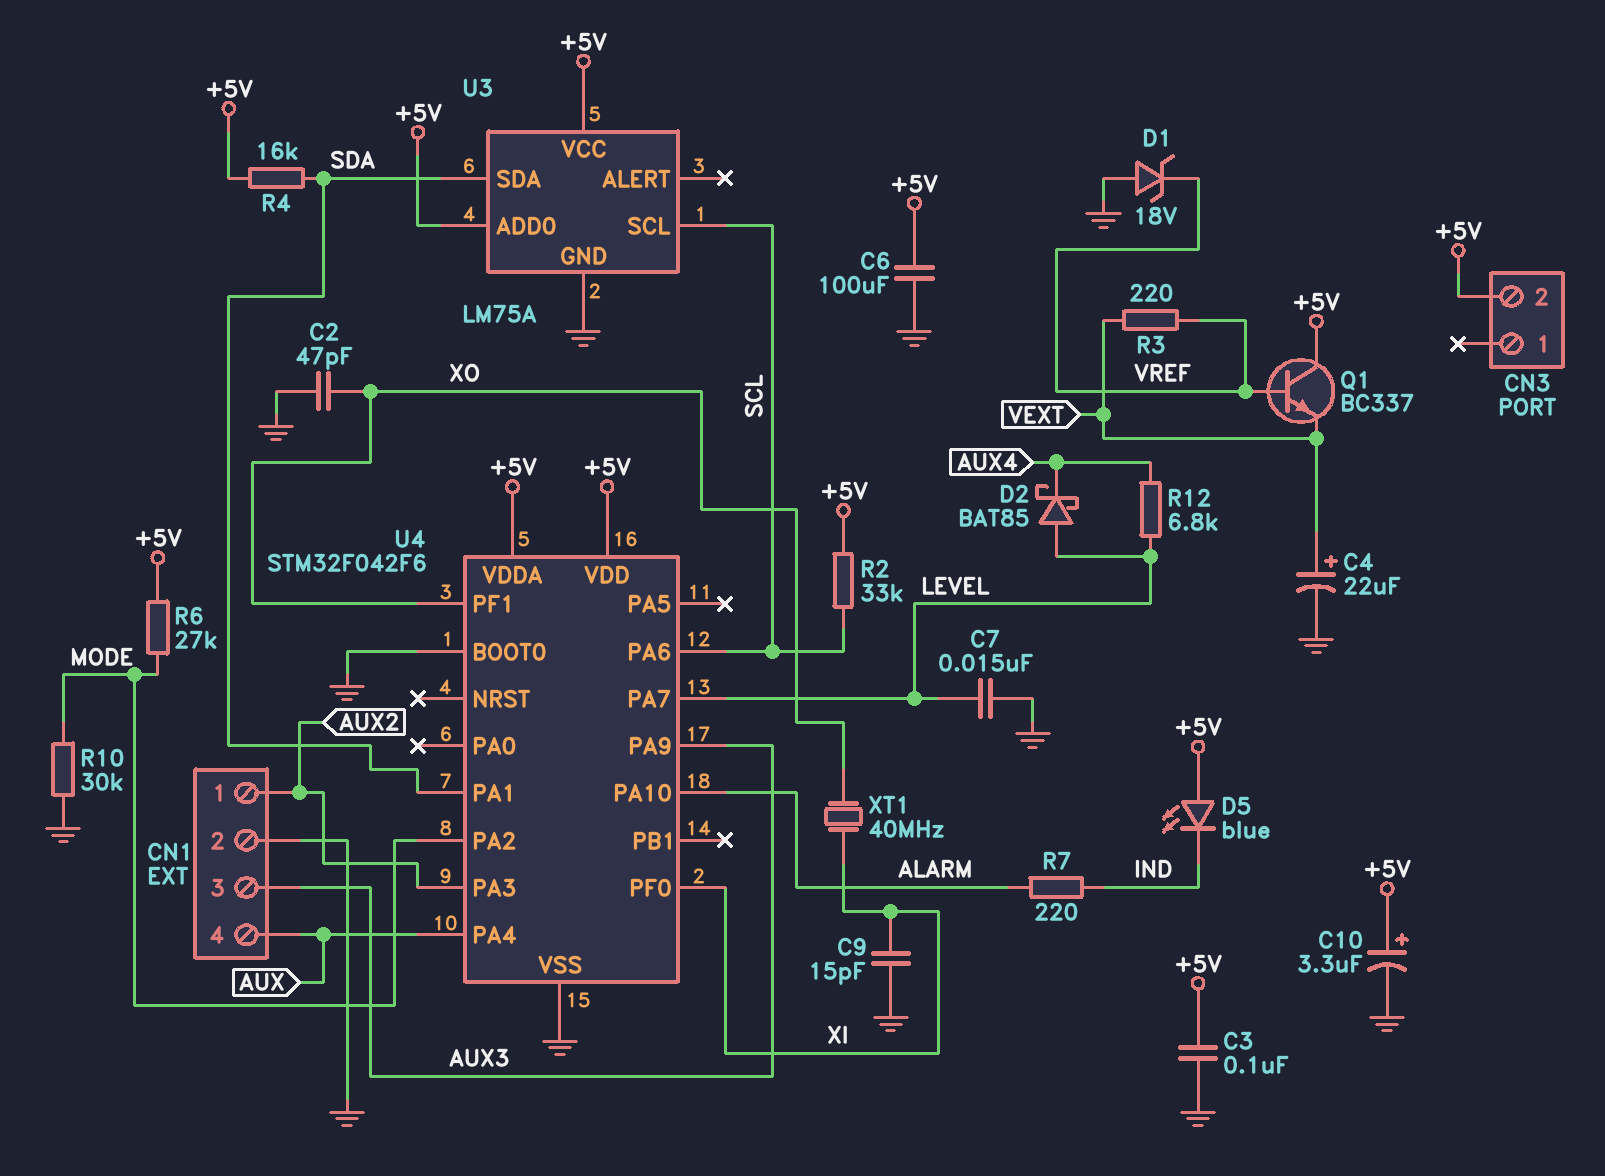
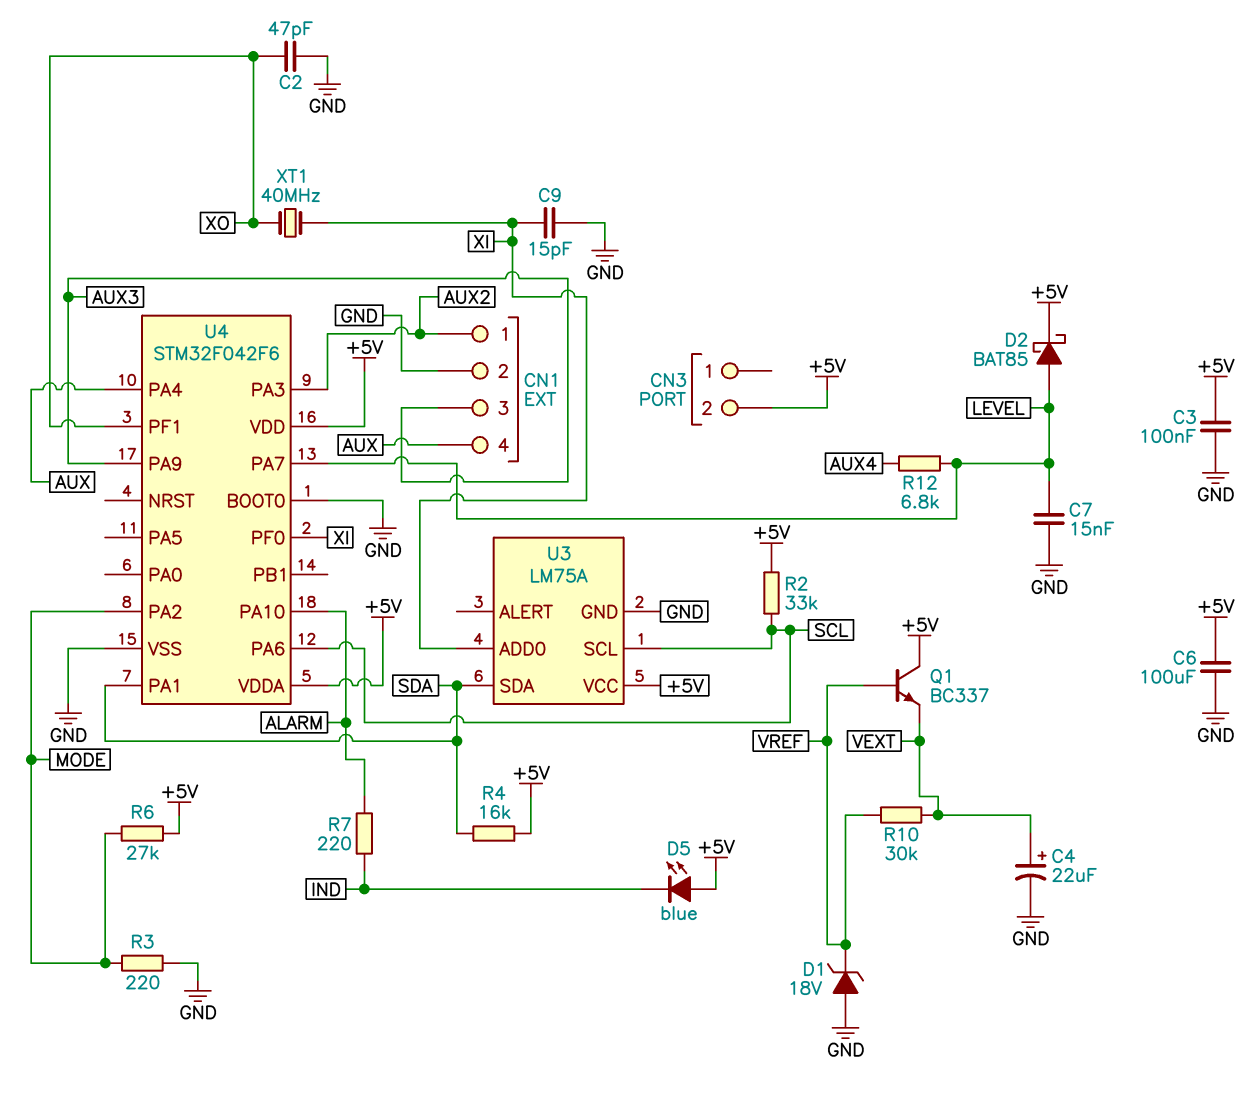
C10: 3.3uF (plus +5V, minus GND) -> none
D2: schottky BAT85 (A LEVEL, K AUX4) -> schottky BAT85 (A LEVEL, K +5V)
R3: 220 (VEXT, VREF) -> 220 (GND, MODE)
R10: 30k (GND, MODE) -> 30k (VEXT, VREF)
U3 pin ADD0: +5V -> XI

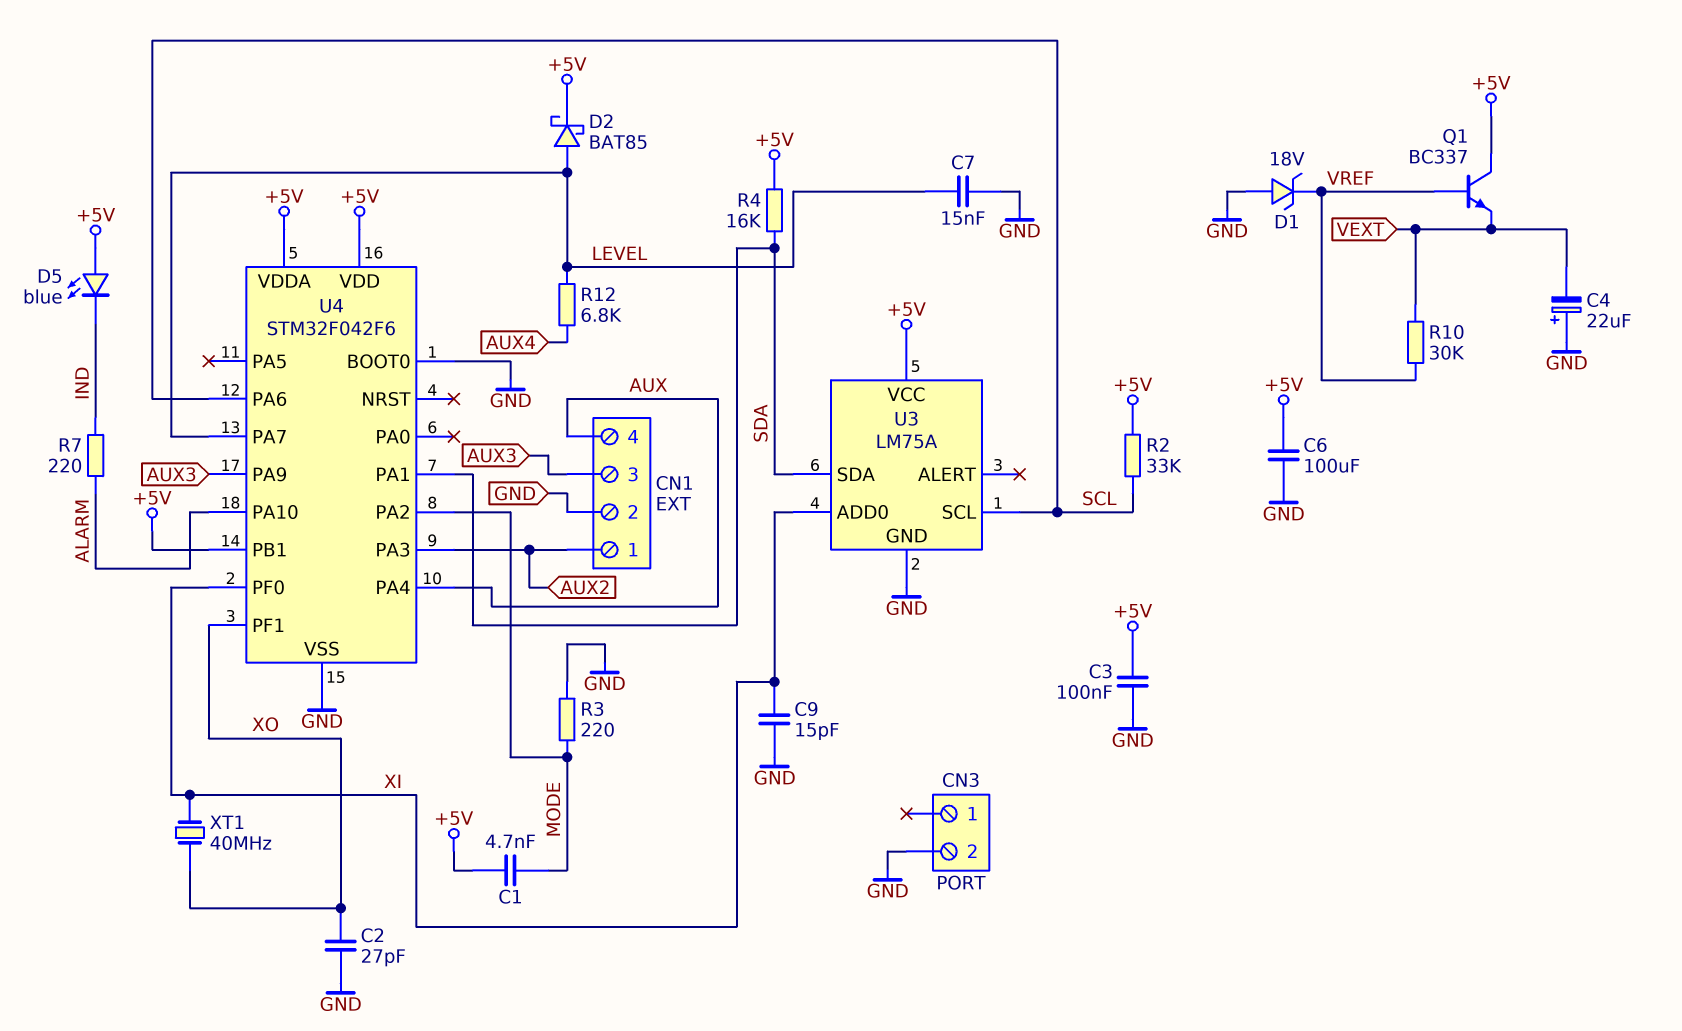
C1: none -> 4.7nF (+5V, MODE)
C2: 47pF (GND, XO) -> 27pF (GND, XO)
C4: 22uF (plus VEXT, minus GND) -> 22uF (plus GND, minus VEXT)
CN3 pin 2: +5V -> GND
R6: 27k (+5V, MODE) -> none
U4 pin PB1: none -> +5V

